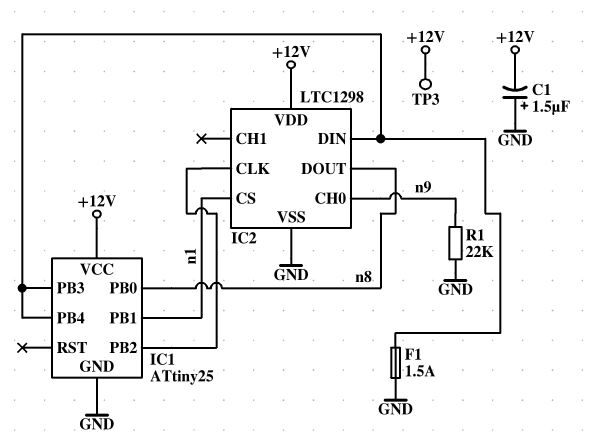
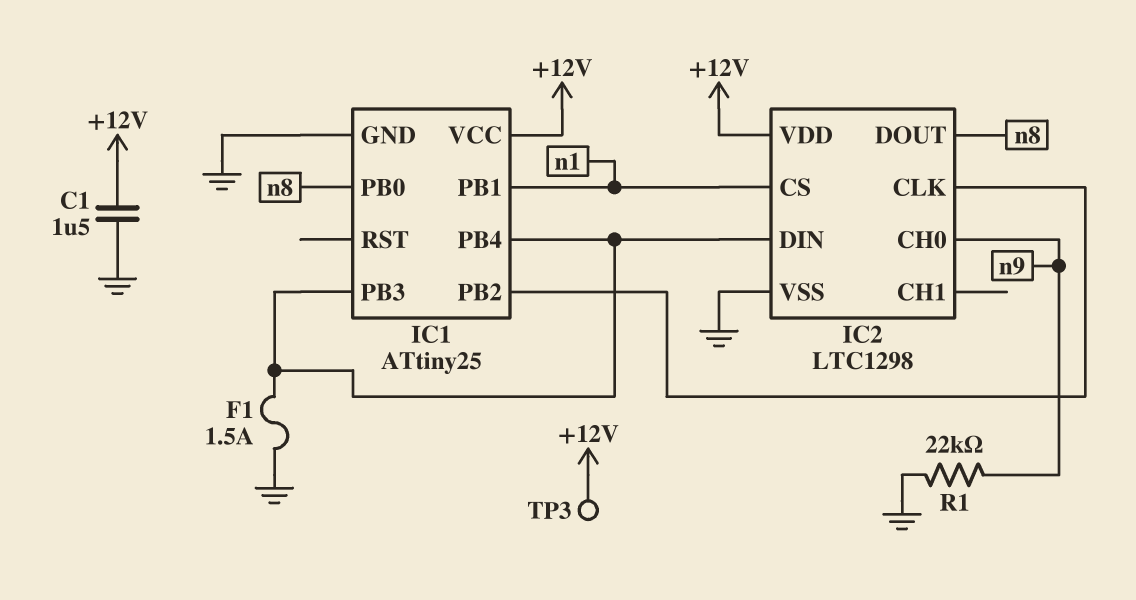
C1: 1.5uF (plus GND, minus +12V) -> 1.5uF (+12V, GND)

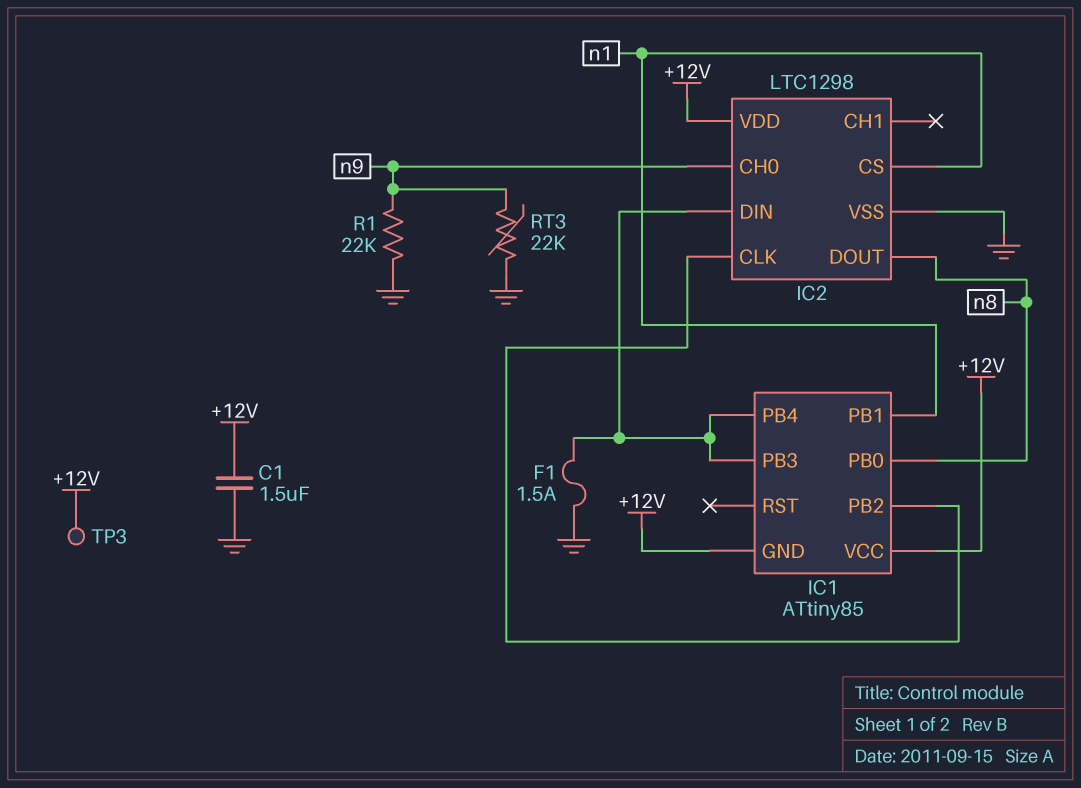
IC1: ATtiny25 -> ATtiny85
IC1 pin GND: GND -> +12V
RT3: none -> 22k (GND, n9)

